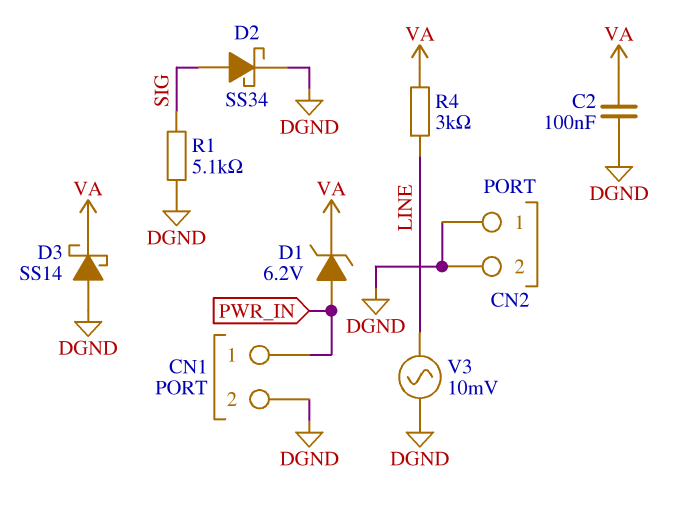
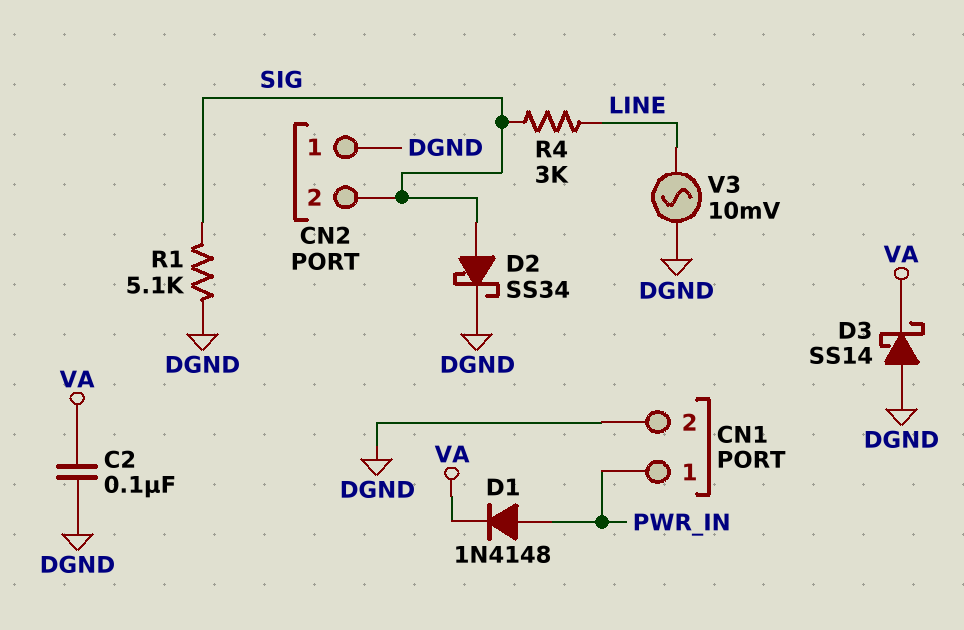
CN2 pin 2: DGND -> SIG
D1: zener 6.2V (A PWR_IN, K VA) -> diode 1N4148 (A PWR_IN, K VA)
R4: 3k (LINE, VA) -> 3k (LINE, SIG)

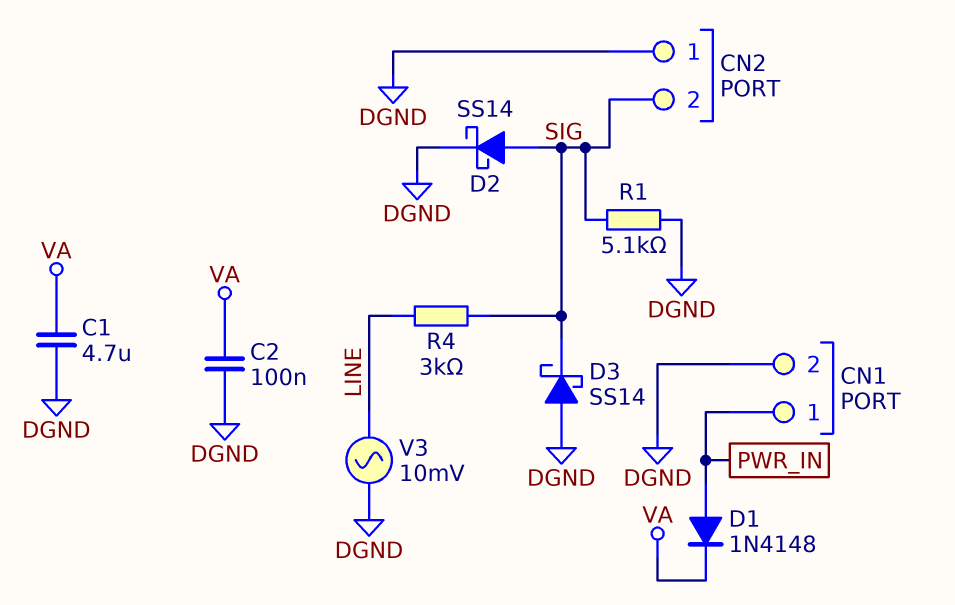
C1: none -> 4.7uF (DGND, VA)
D2: schottky SS34 (A SIG, K DGND) -> schottky SS14 (A SIG, K DGND)
D3: schottky SS14 (A DGND, K VA) -> schottky SS14 (A DGND, K SIG)

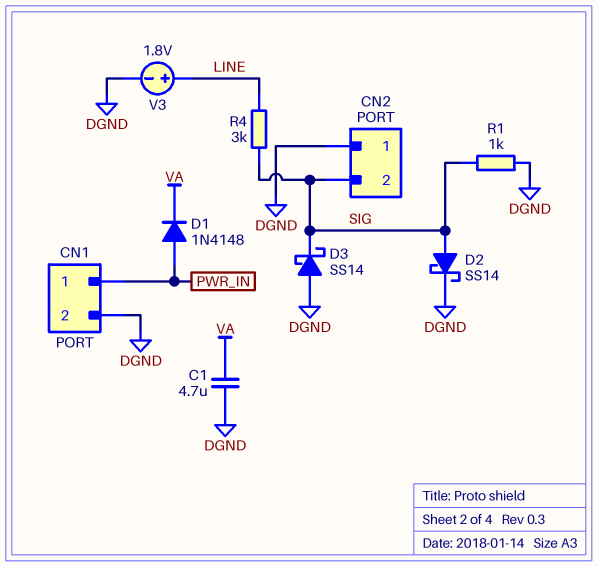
C2: 100nF (DGND, VA) -> none
R1: 5.1k (DGND, SIG) -> 1k (DGND, SIG)
V3: AC 10mV (DGND, LINE) -> 1.8V (plus LINE, minus DGND)

